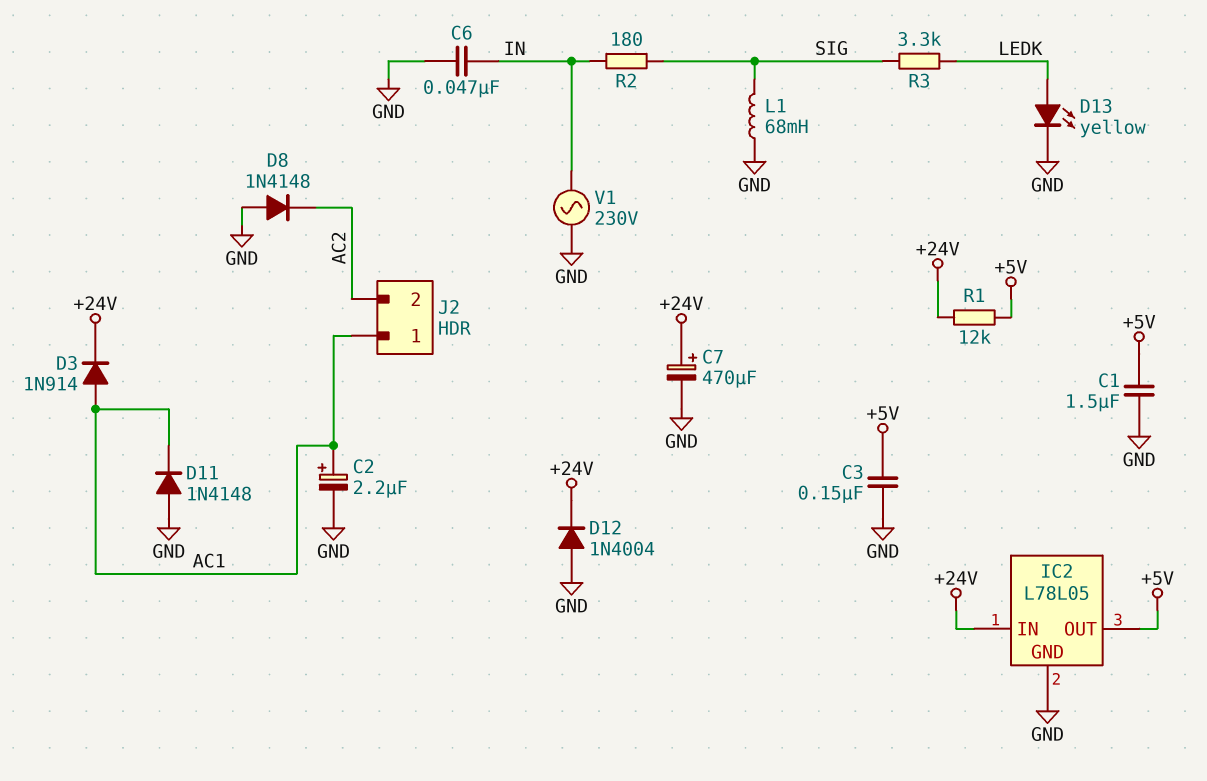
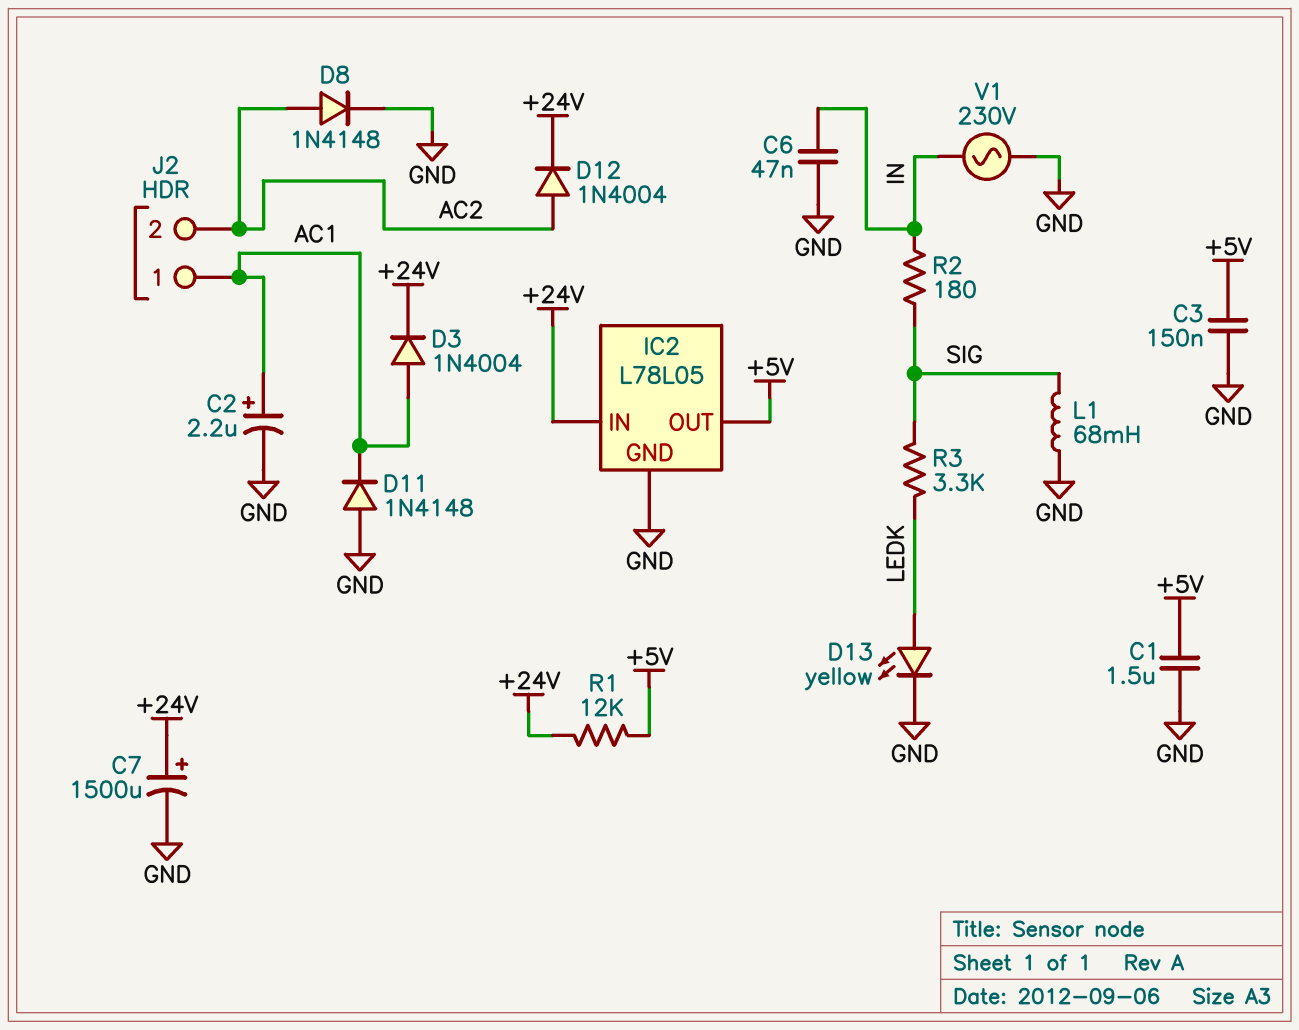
C7: 470uF (plus +24V, minus GND) -> 1500uF (plus +24V, minus GND)
D3: diode 1N914 (A AC1, K +24V) -> diode 1N4004 (A AC1, K +24V)
D8: diode 1N4148 (A GND, K AC2) -> diode 1N4148 (A AC2, K GND)
D12: diode 1N4004 (A GND, K +24V) -> diode 1N4004 (A AC2, K +24V)

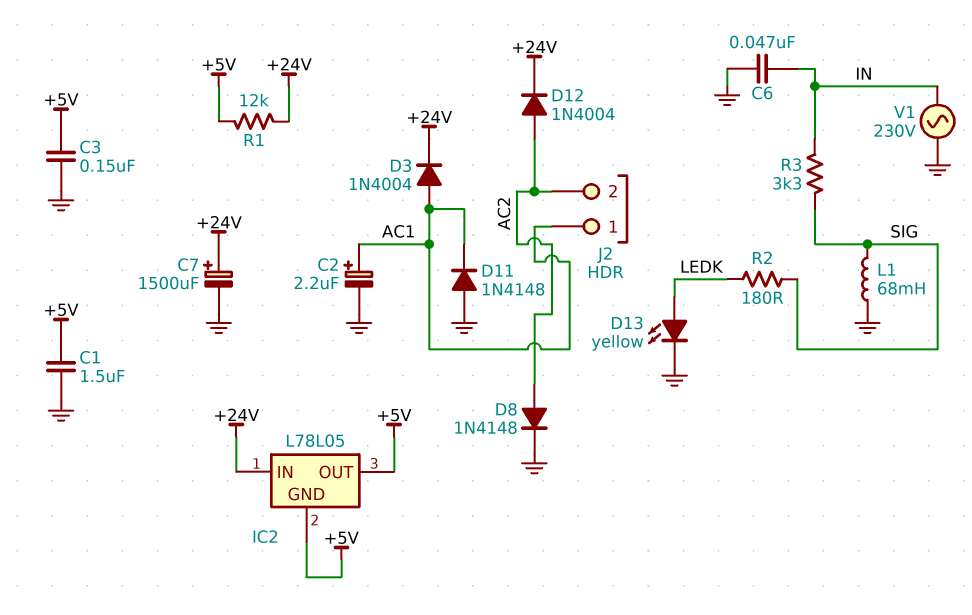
IC2 pin GND: GND -> +5V
R2: 180 (IN, SIG) -> 180 (LEDK, SIG)
R3: 3.3k (LEDK, SIG) -> 3.3k (IN, SIG)

